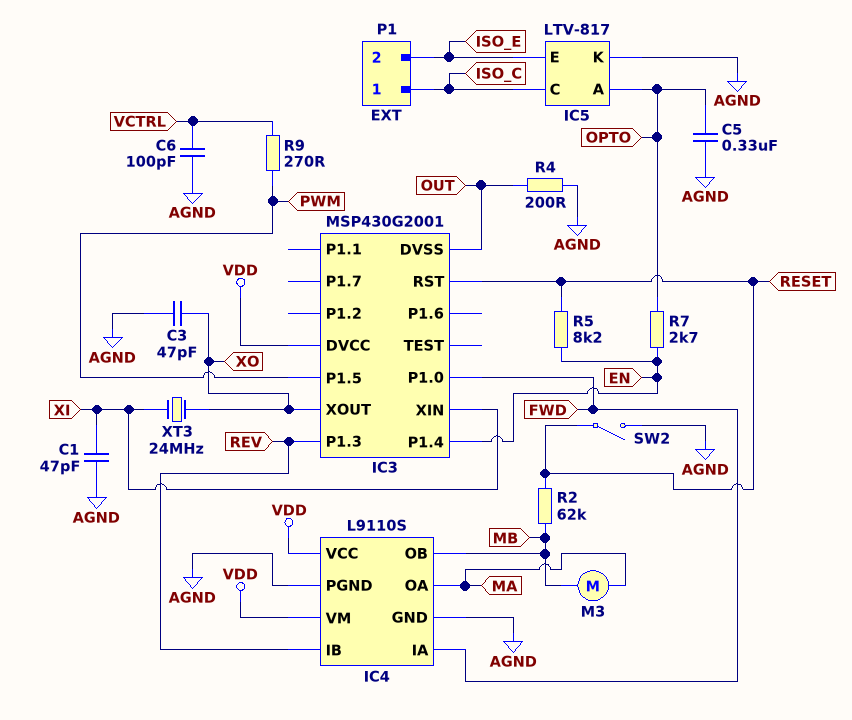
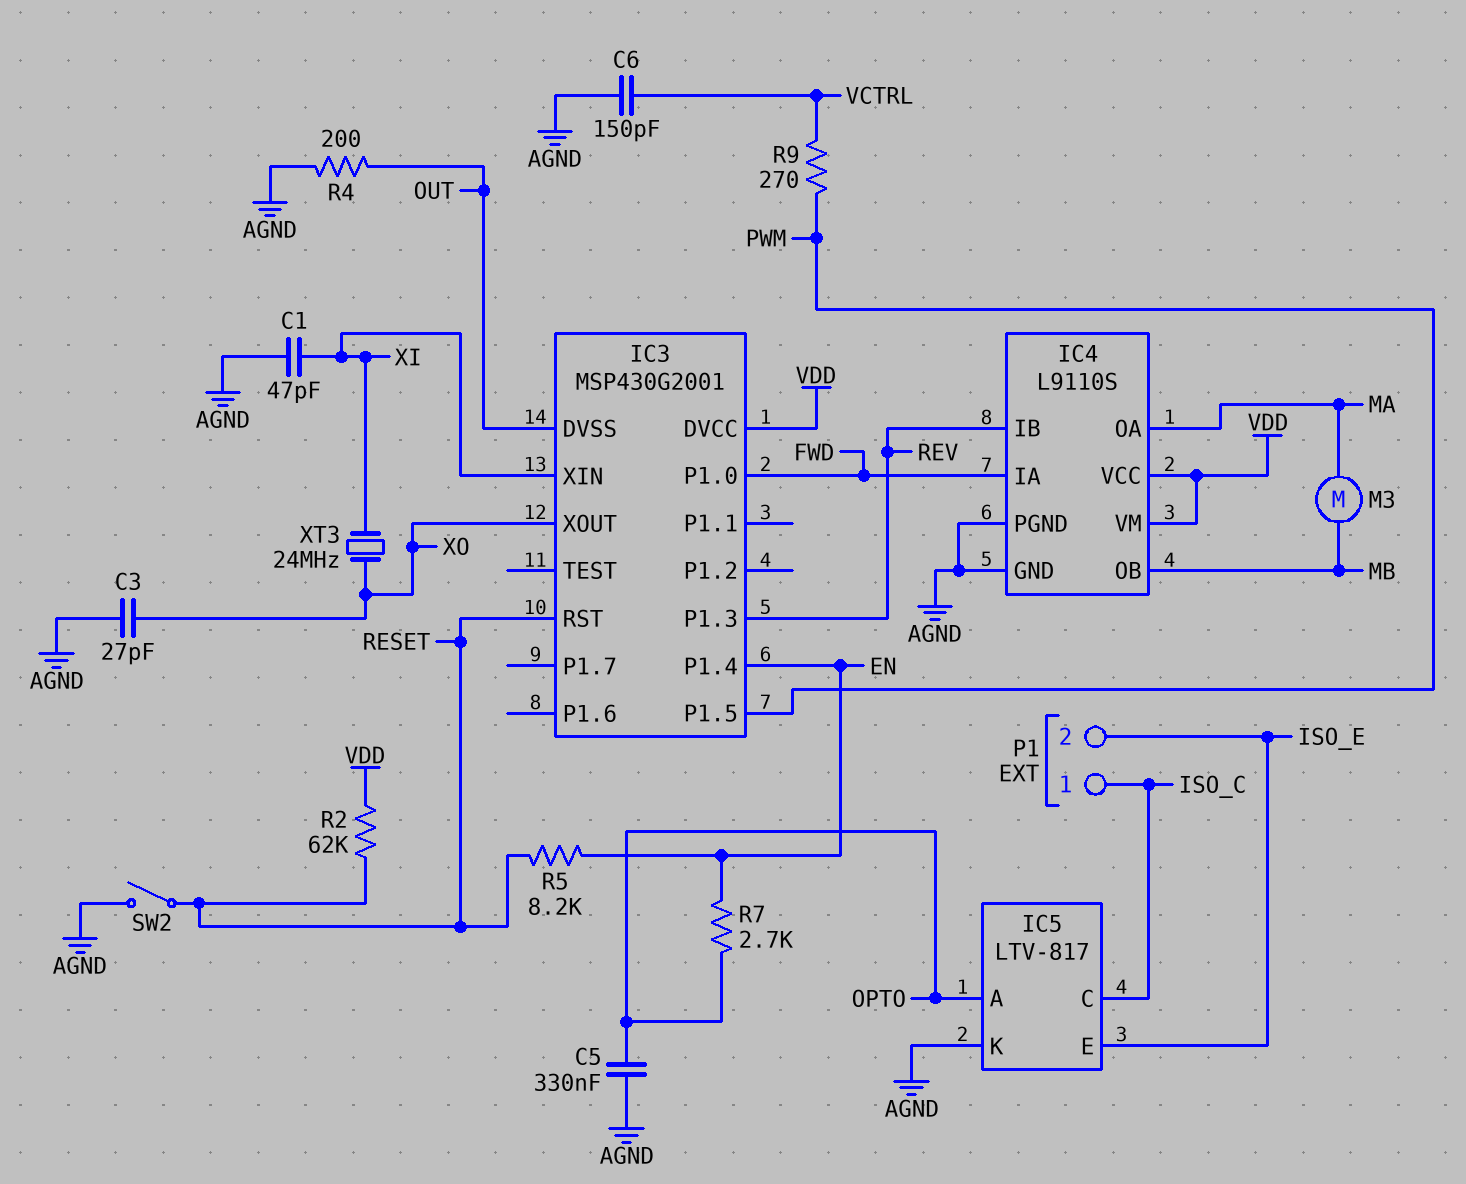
C3: 47pF (AGND, XO) -> 27pF (AGND, XO)
C6: 100pF (AGND, VCTRL) -> 150pF (AGND, VCTRL)
R2: 62k (MB, RESET) -> 62k (RESET, VDD)

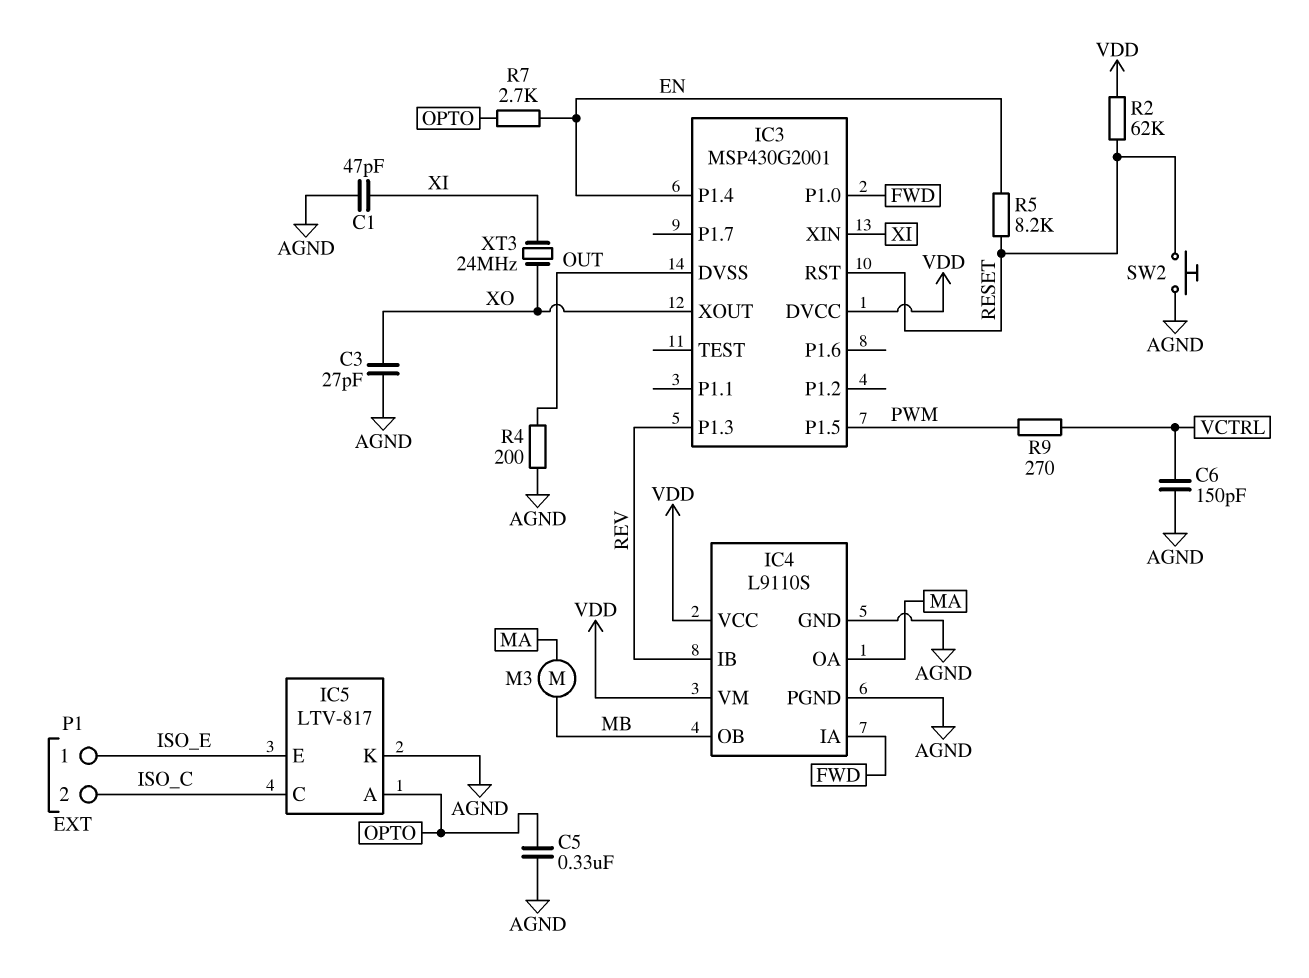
P1 pin 1: ISO_C -> ISO_E
P1 pin 2: ISO_E -> ISO_C
SW2: switch (AGND, RESET) -> button (AGND, RESET)

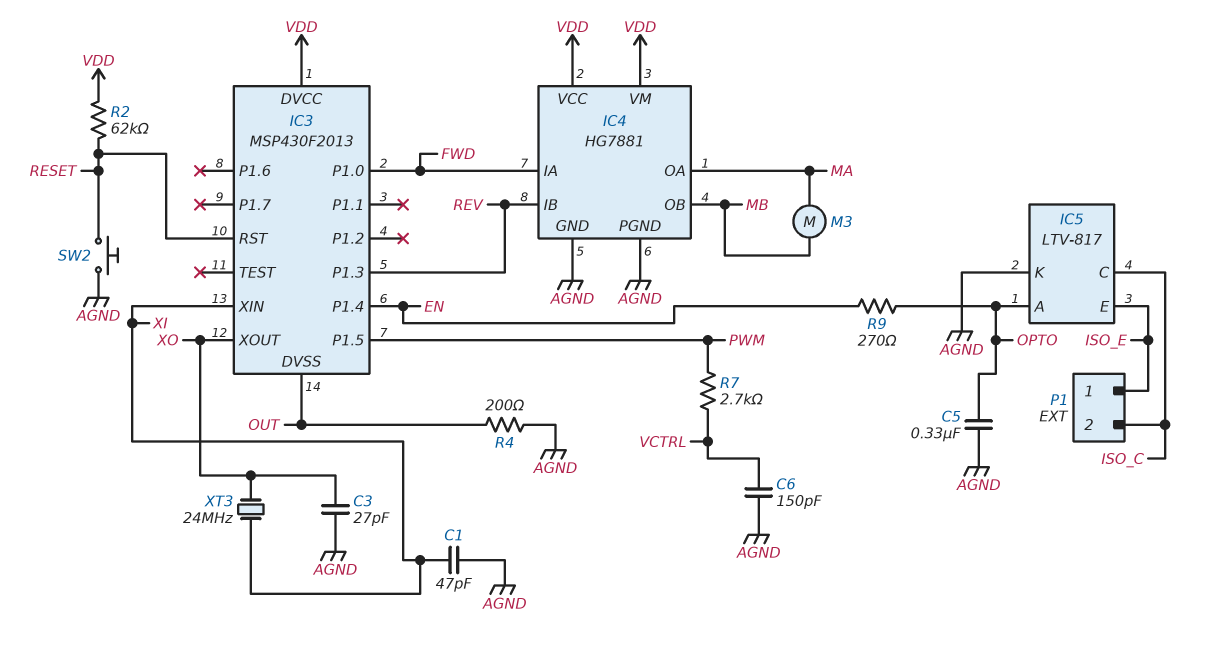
IC3: MSP430G2001 -> MSP430F2013
IC4: L9110S -> HG7881
R5: 8.2k (EN, RESET) -> none
R7: 2.7k (EN, OPTO) -> 2.7k (PWM, VCTRL)
R9: 270 (PWM, VCTRL) -> 270 (EN, OPTO)

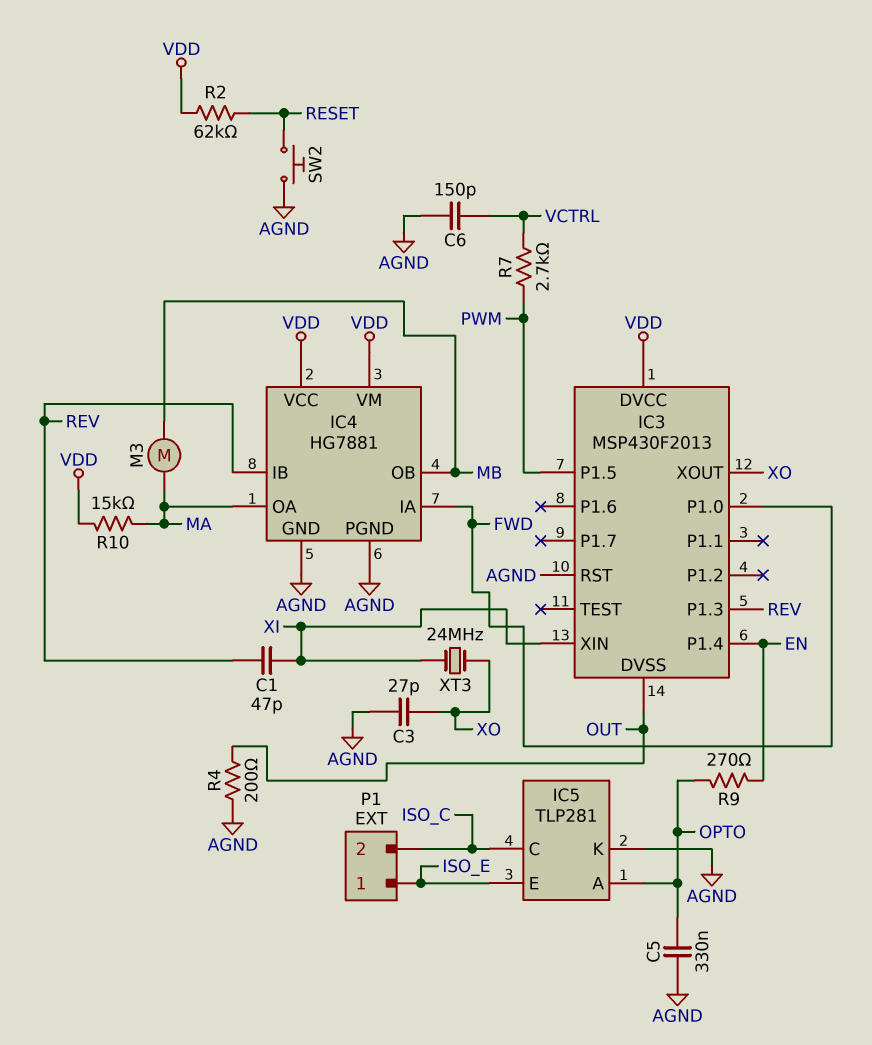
C1: 47pF (AGND, XI) -> 47pF (REV, XI)
IC3 pin RST: RESET -> AGND
IC5: LTV-817 -> TLP281
R10: none -> 15k (MA, VDD)

